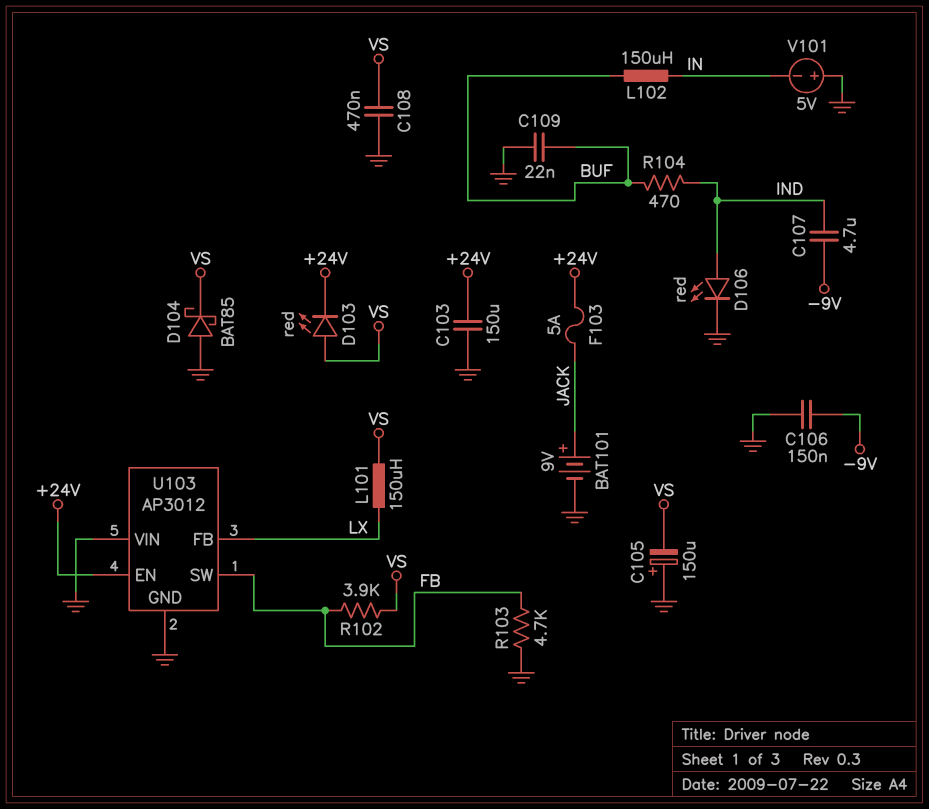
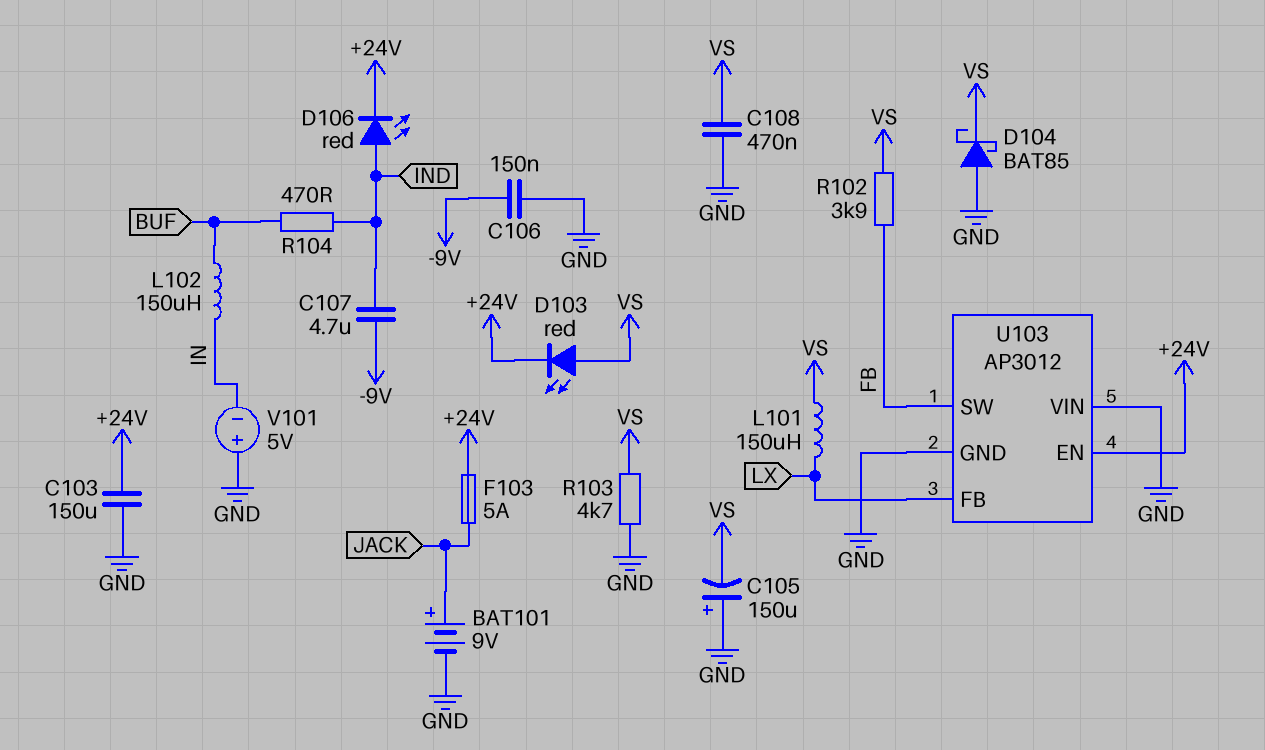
C109: 22nF (BUF, GND) -> none
D106: LED red (A IND, K GND) -> LED red (A IND, K +24V)
R103: 4.7k (FB, GND) -> 4.7k (GND, VS)

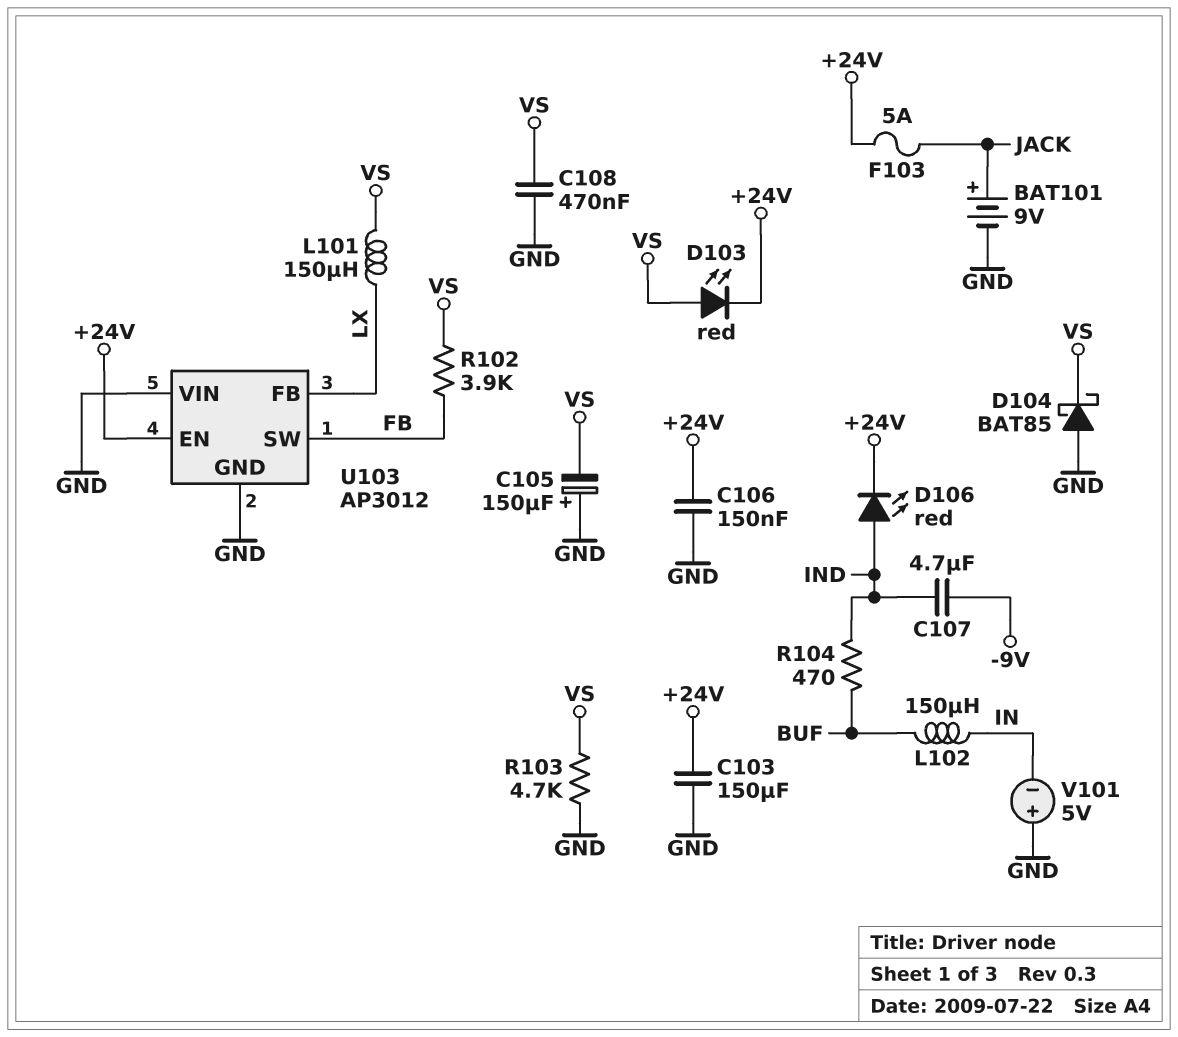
C106: 150nF (-9V, GND) -> 150nF (+24V, GND)

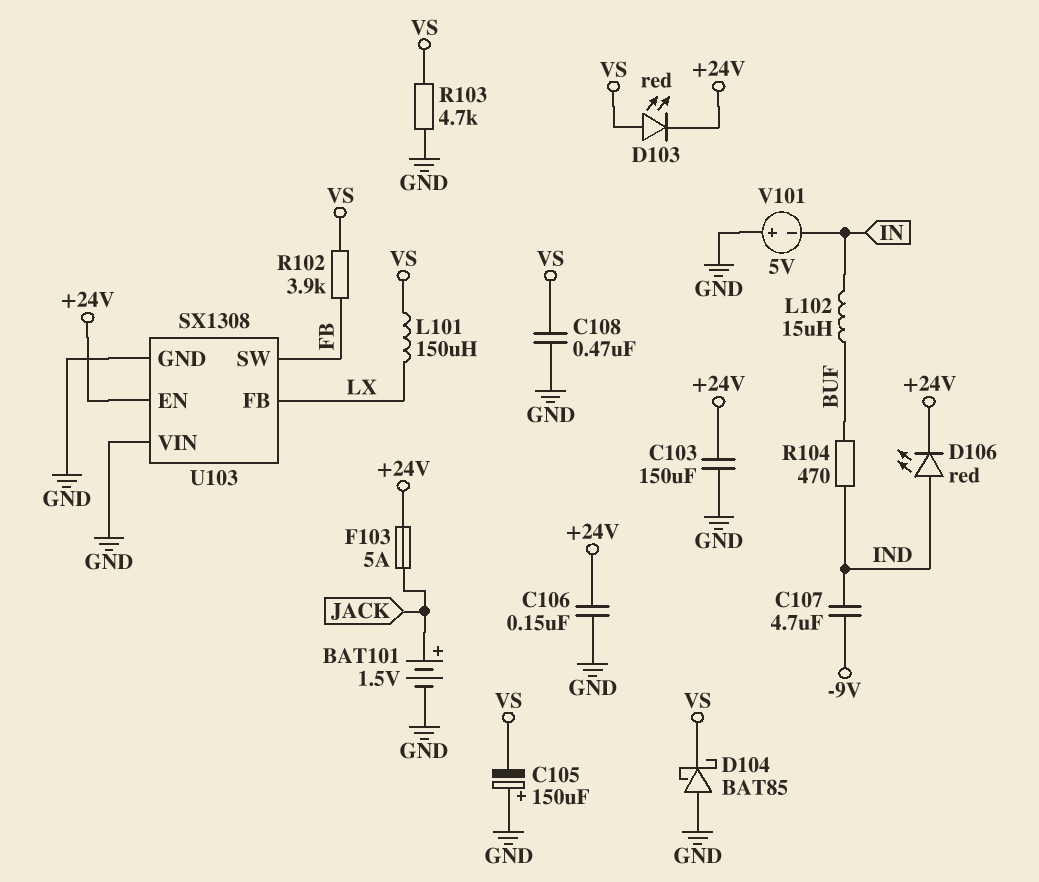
BAT101: 9V (plus JACK, minus GND) -> 1.5V (plus JACK, minus GND)
L102: 150uH (BUF, IN) -> 15uH (BUF, IN)
U103: AP3012 -> SX1308

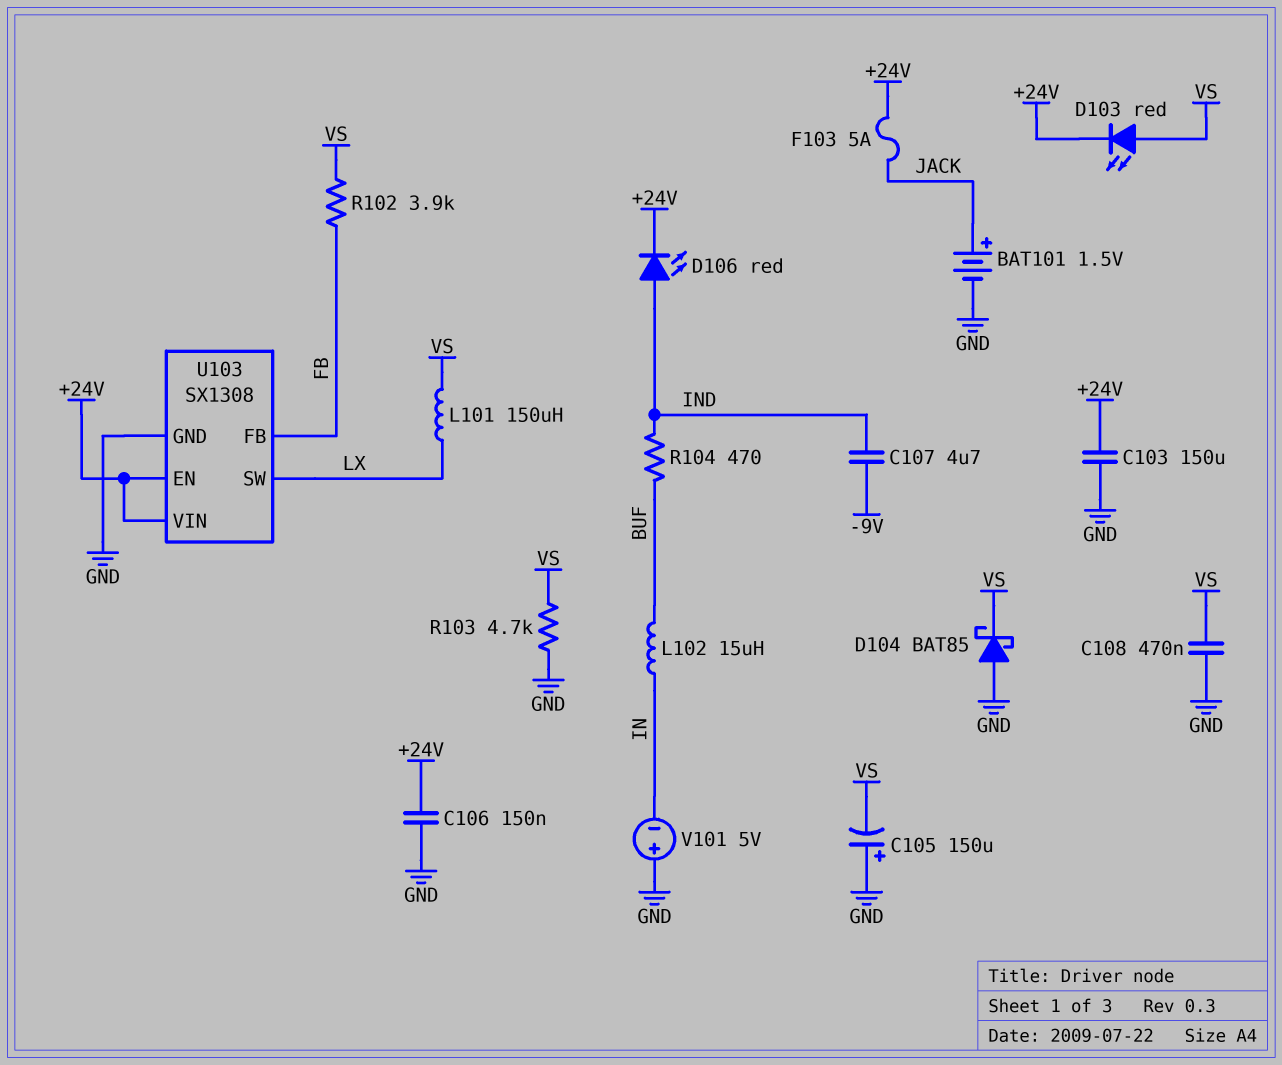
U103 pin FB: LX -> FB
U103 pin SW: FB -> LX
U103 pin VIN: GND -> +24V

